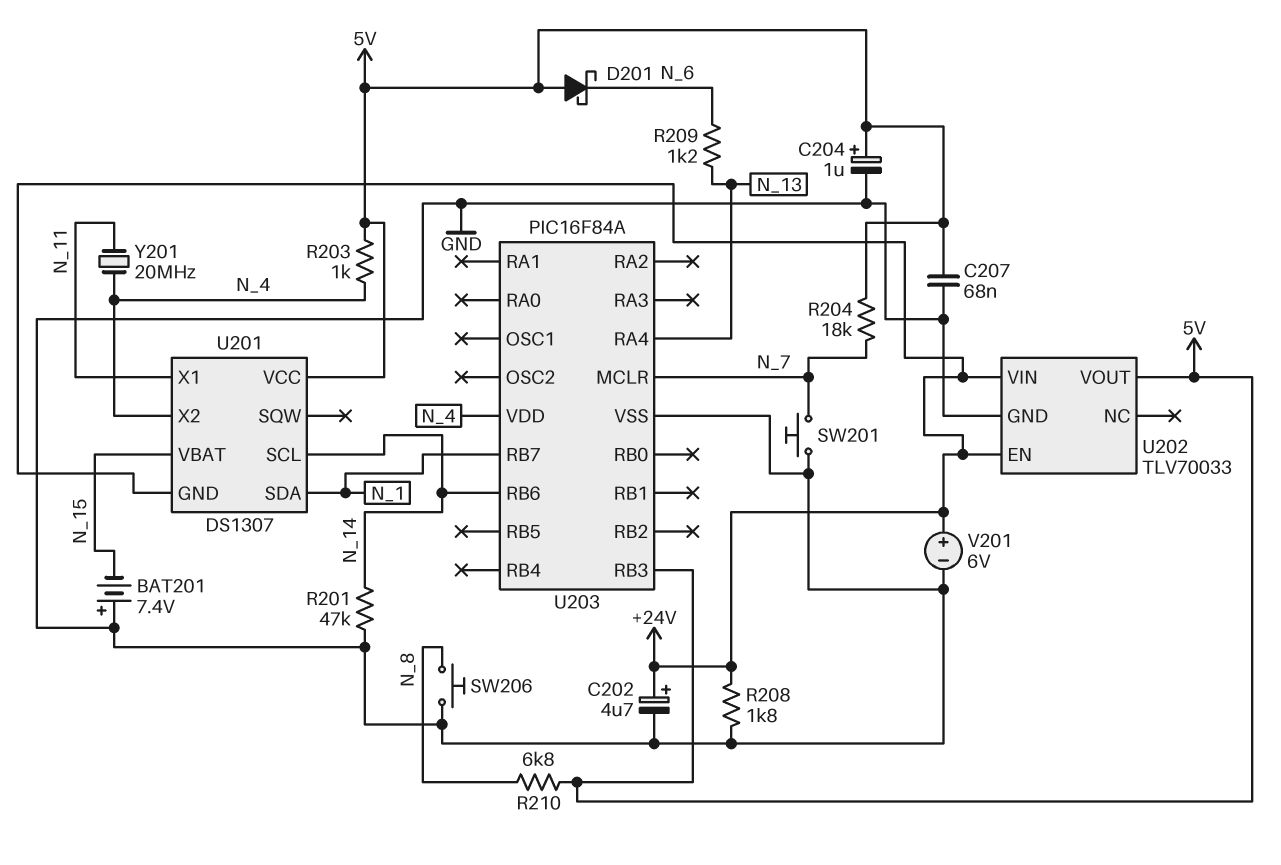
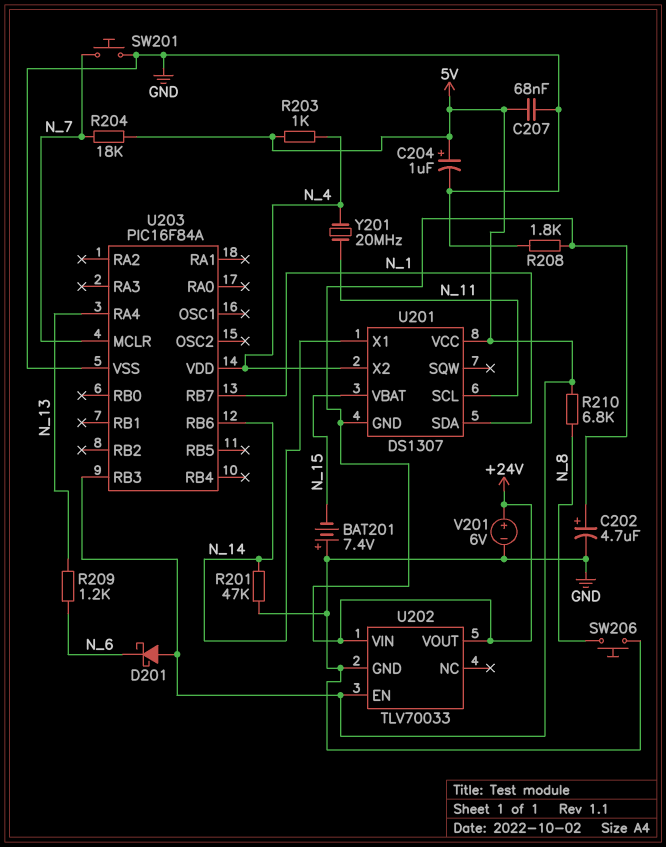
U201 pin SCL: N_14 -> N_11
U201 pin X1: N_11 -> N_14
U202 pin EN: +24V -> 5V
U202 pin VOUT: 5V -> +24V

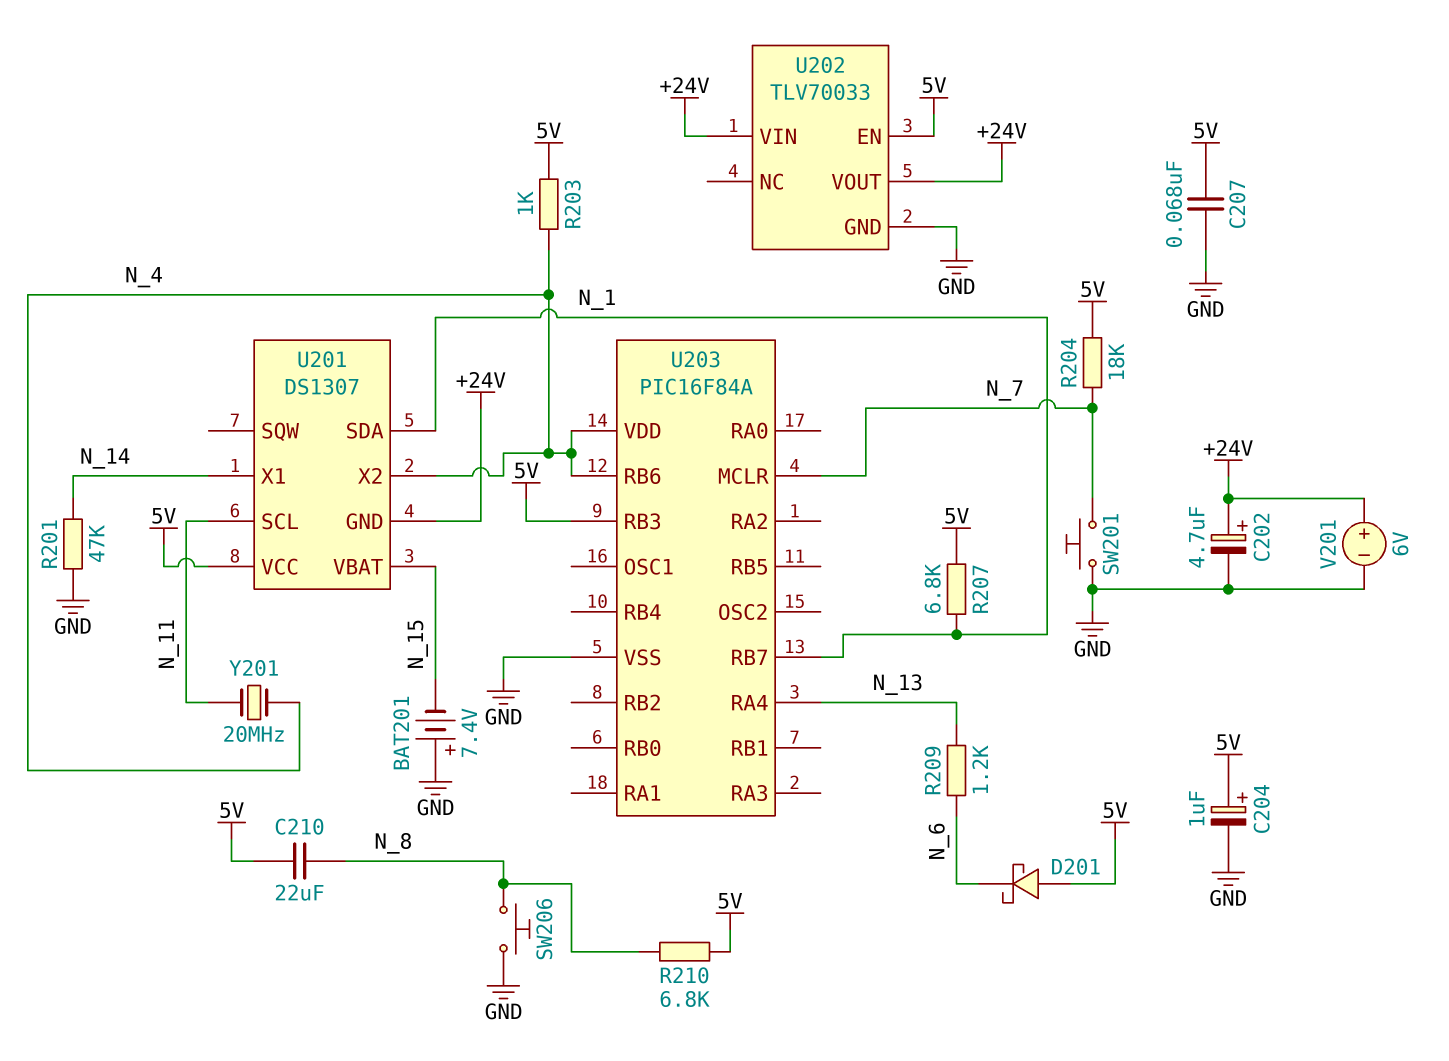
C210: none -> 22uF (5V, N_8)
R207: none -> 6.8k (5V, N_1)
R208: 1.8k (+24V, GND) -> none
U203 pin RB6: N_14 -> N_4

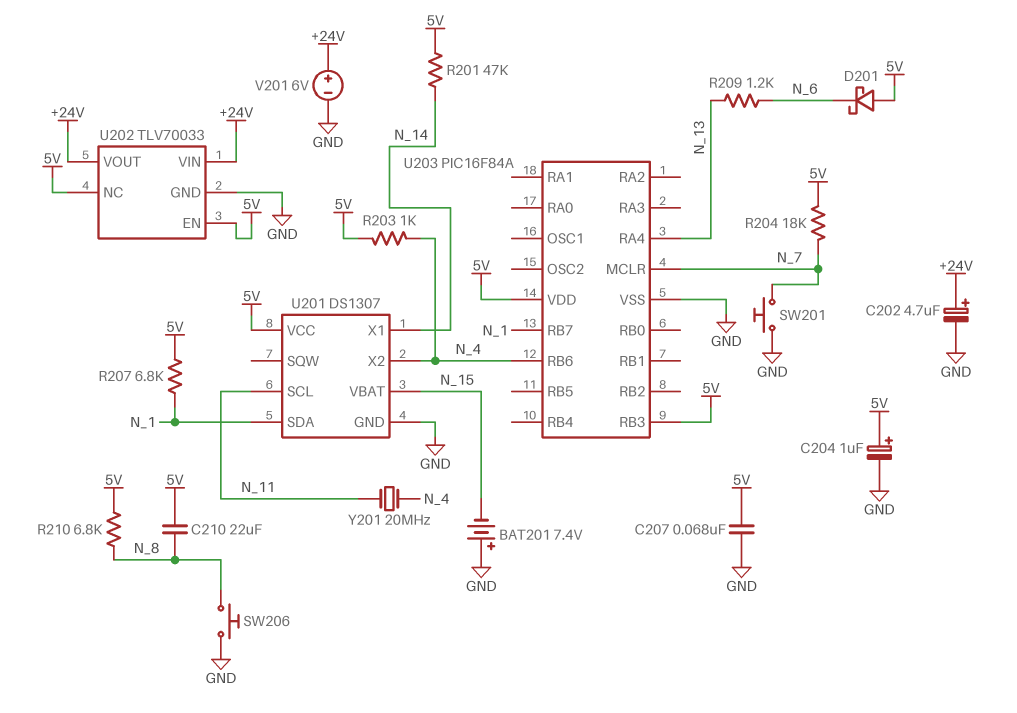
R201: 47k (GND, N_14) -> 47k (5V, N_14)
U201 pin GND: +24V -> GND
U202 pin NC: none -> 5V
U203 pin VDD: N_4 -> 5V

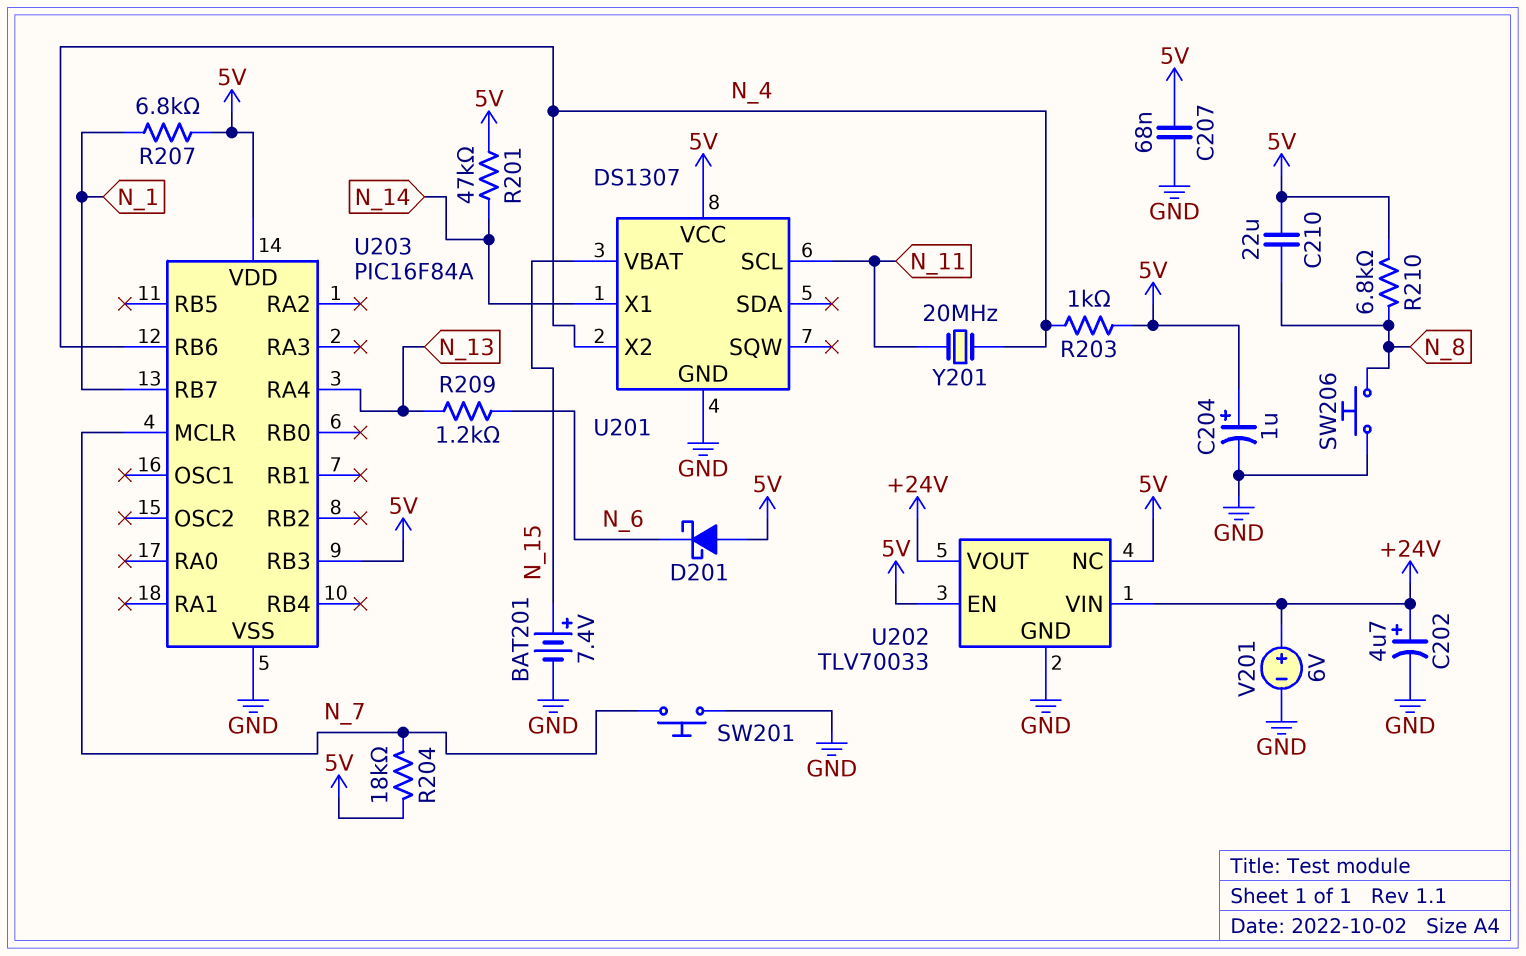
BAT201: 7.4V (plus GND, minus N_15) -> 7.4V (plus N_15, minus GND)
U201 pin SDA: N_1 -> none

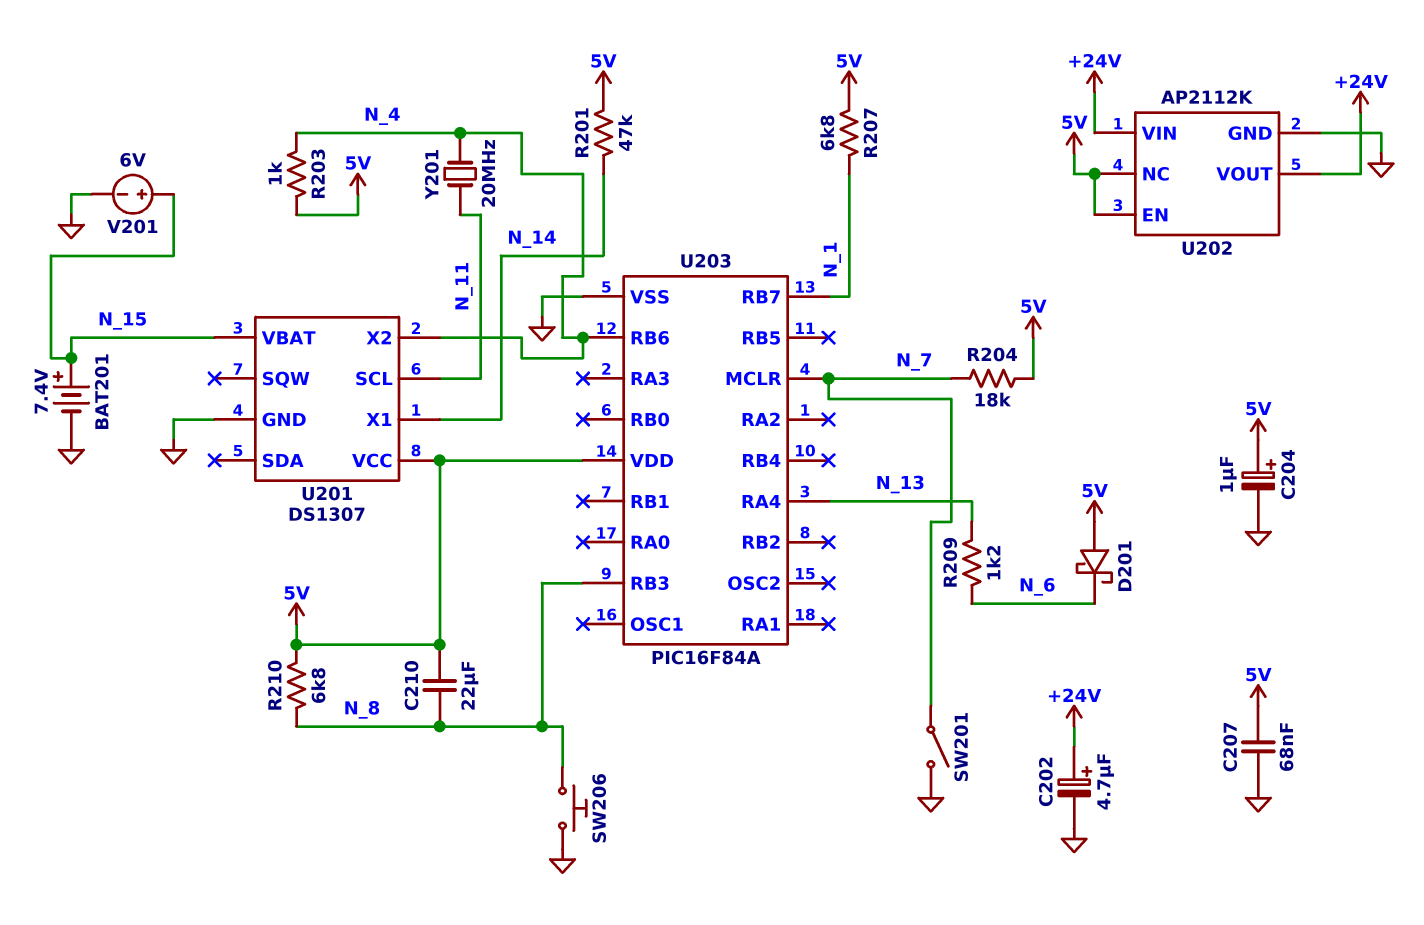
SW201: button (GND, N_7) -> switch (GND, N_7)
U202: TLV70033 -> AP2112K
U203 pin RB3: 5V -> N_8
V201: 6V (plus +24V, minus GND) -> 6V (plus N_15, minus GND)

